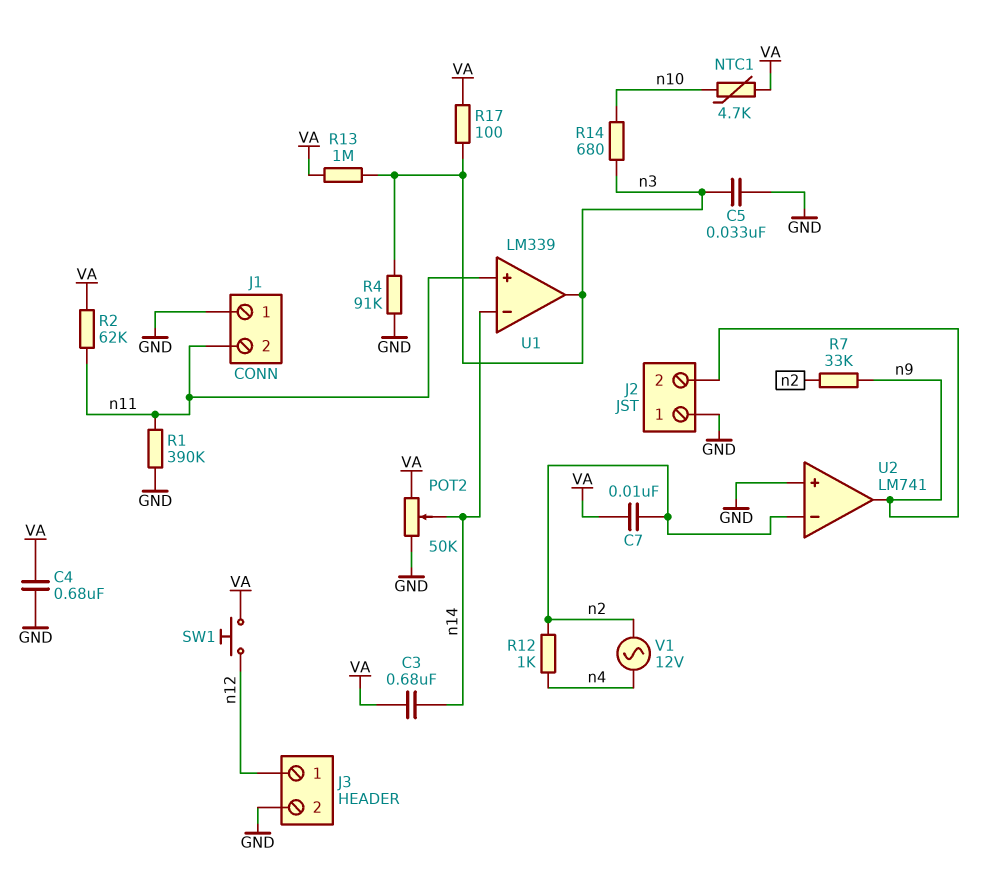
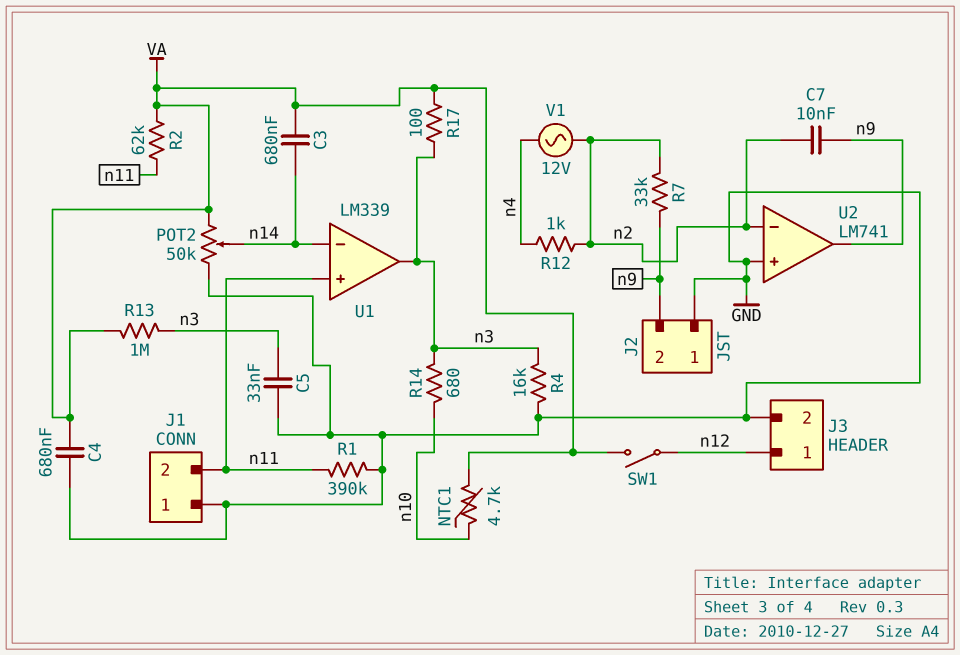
C7: 10nF (VA, n2) -> 10nF (n2, n9)
R4: 91k (GND, n3) -> 16k (GND, n3)
SW1: button (VA, n12) -> switch (VA, n12)

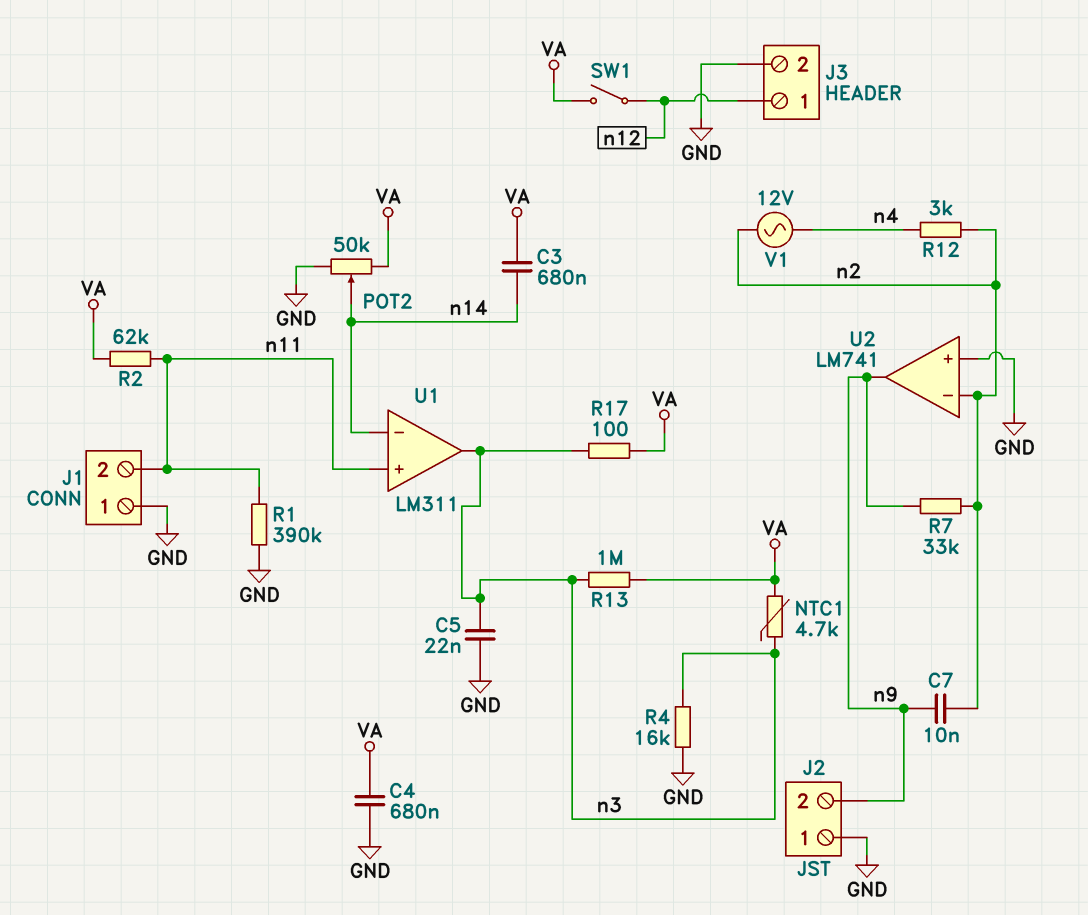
C5: 33nF (GND, n3) -> 22nF (GND, n3)
NTC1: 4.7k (VA, n10) -> 4.7k (VA, n3)
R12: 1k (n2, n4) -> 3k (n2, n4)
R14: 680 (n3, n10) -> none
U1: LM339 -> LM311

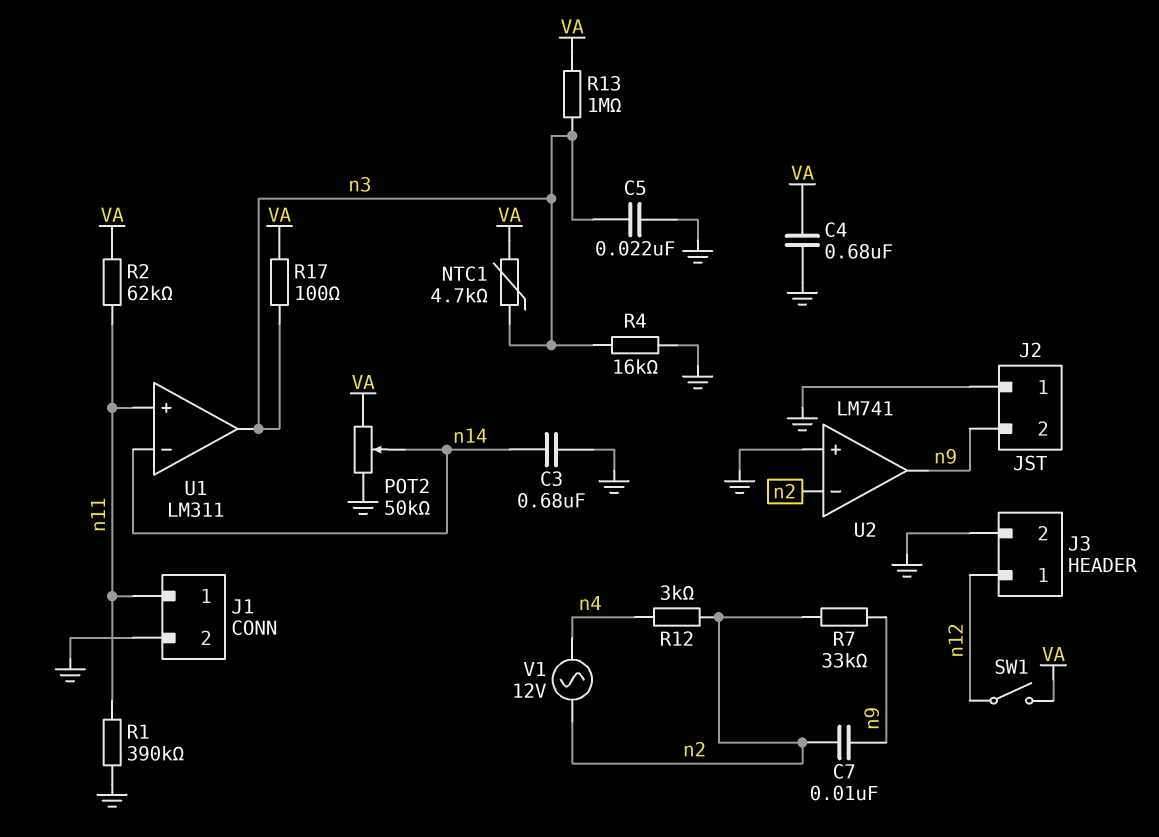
C3: 680nF (VA, n14) -> 680nF (GND, n14)
J1 pin 1: GND -> n11
J1 pin 2: n11 -> GND

